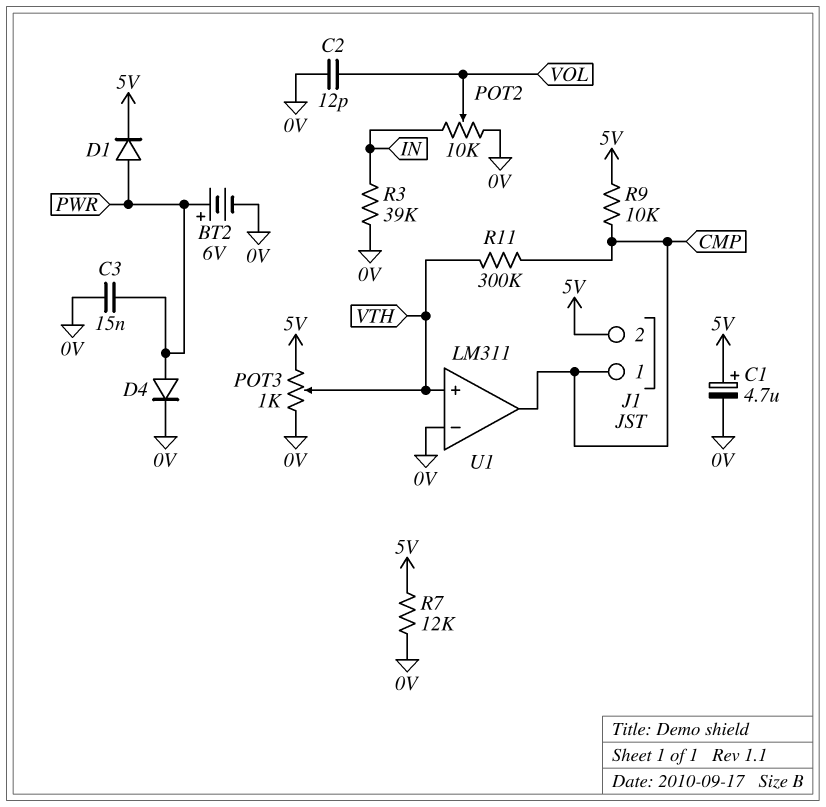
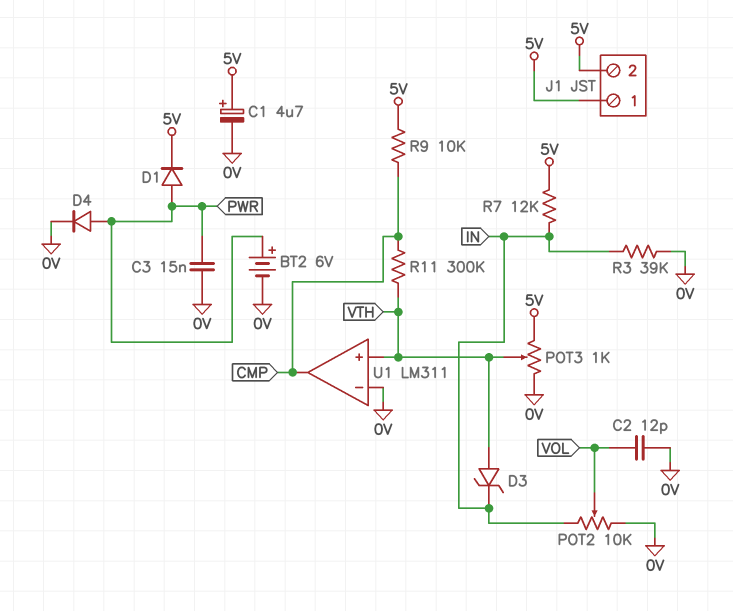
D3: none -> zener (A VTH, K IN)
J1 pin 1: CMP -> 5V
R7: 12k (0V, 5V) -> 12k (5V, IN)

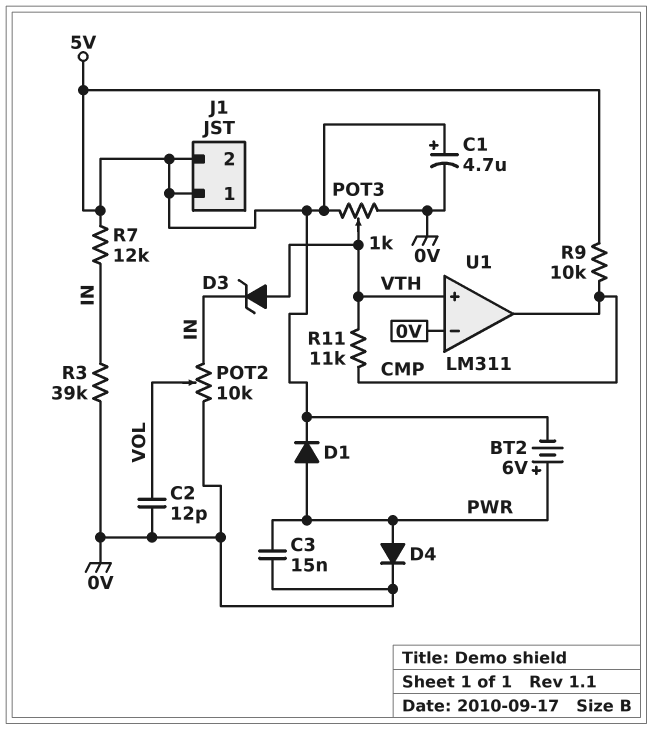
BT2: 6V (plus PWR, minus 0V) -> 6V (plus PWR, minus 5V)
R11: 300k (CMP, VTH) -> 11k (CMP, VTH)

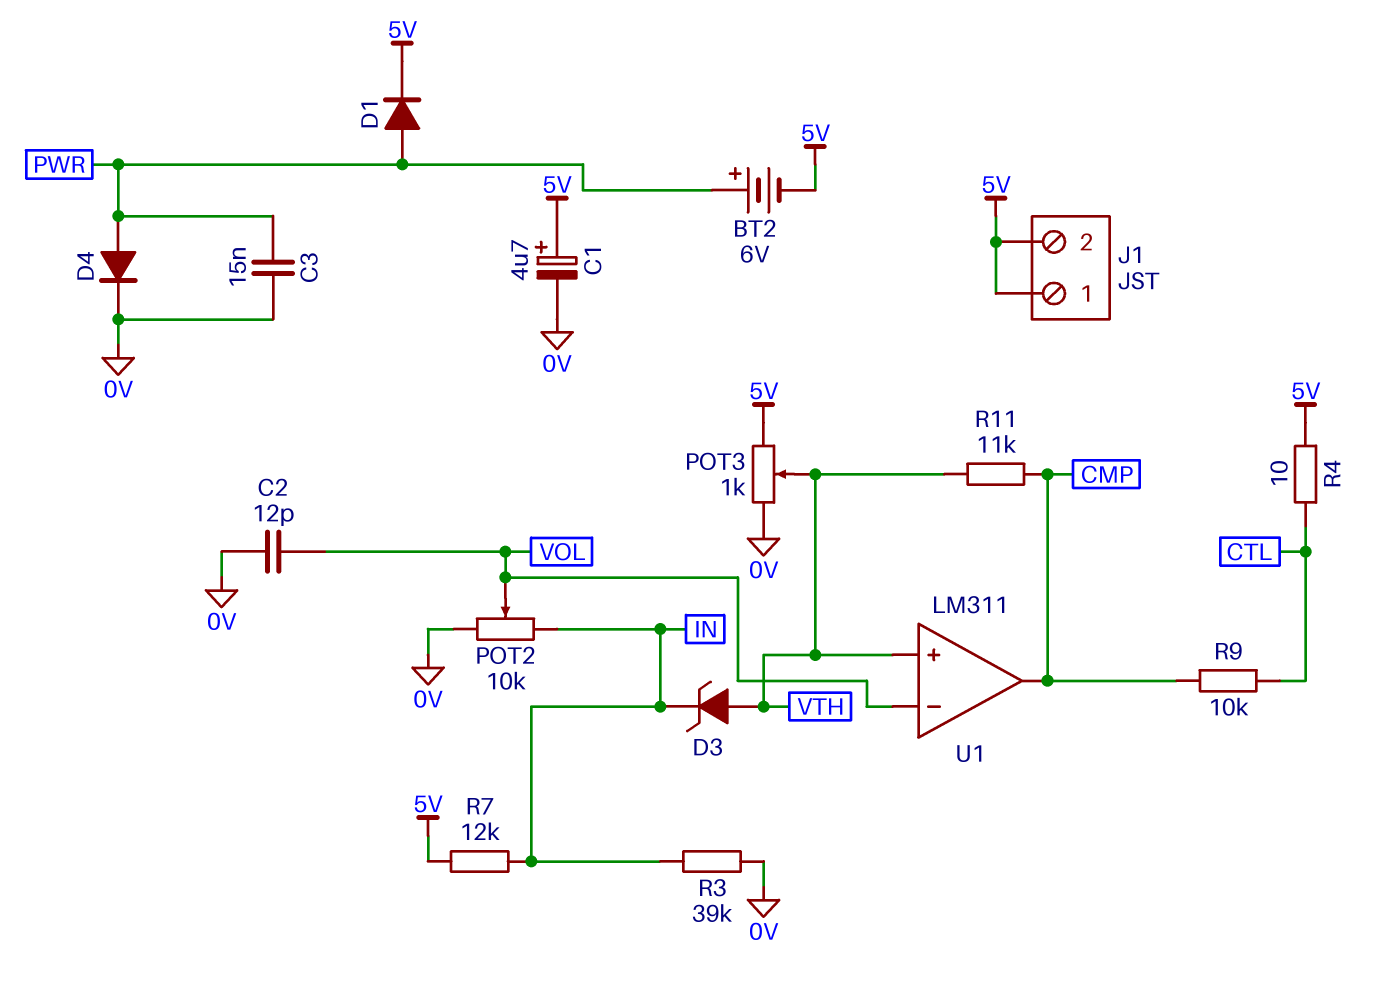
R4: none -> 10 (5V, CTL)
R9: 10k (5V, CMP) -> 10k (CMP, CTL)
U1 pin in-: 0V -> VOL

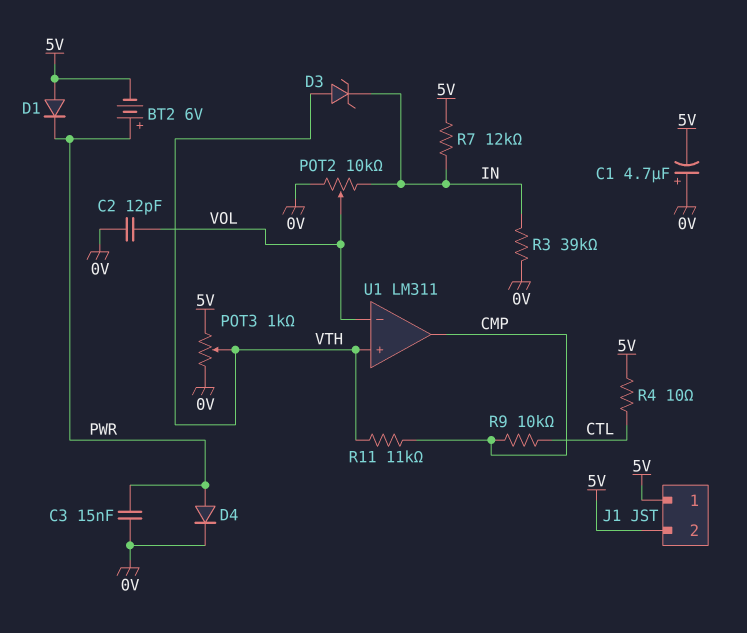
C1: 4.7uF (plus 5V, minus 0V) -> 4.7uF (plus 0V, minus 5V)
D1: diode (A PWR, K 5V) -> diode (A 5V, K PWR)

